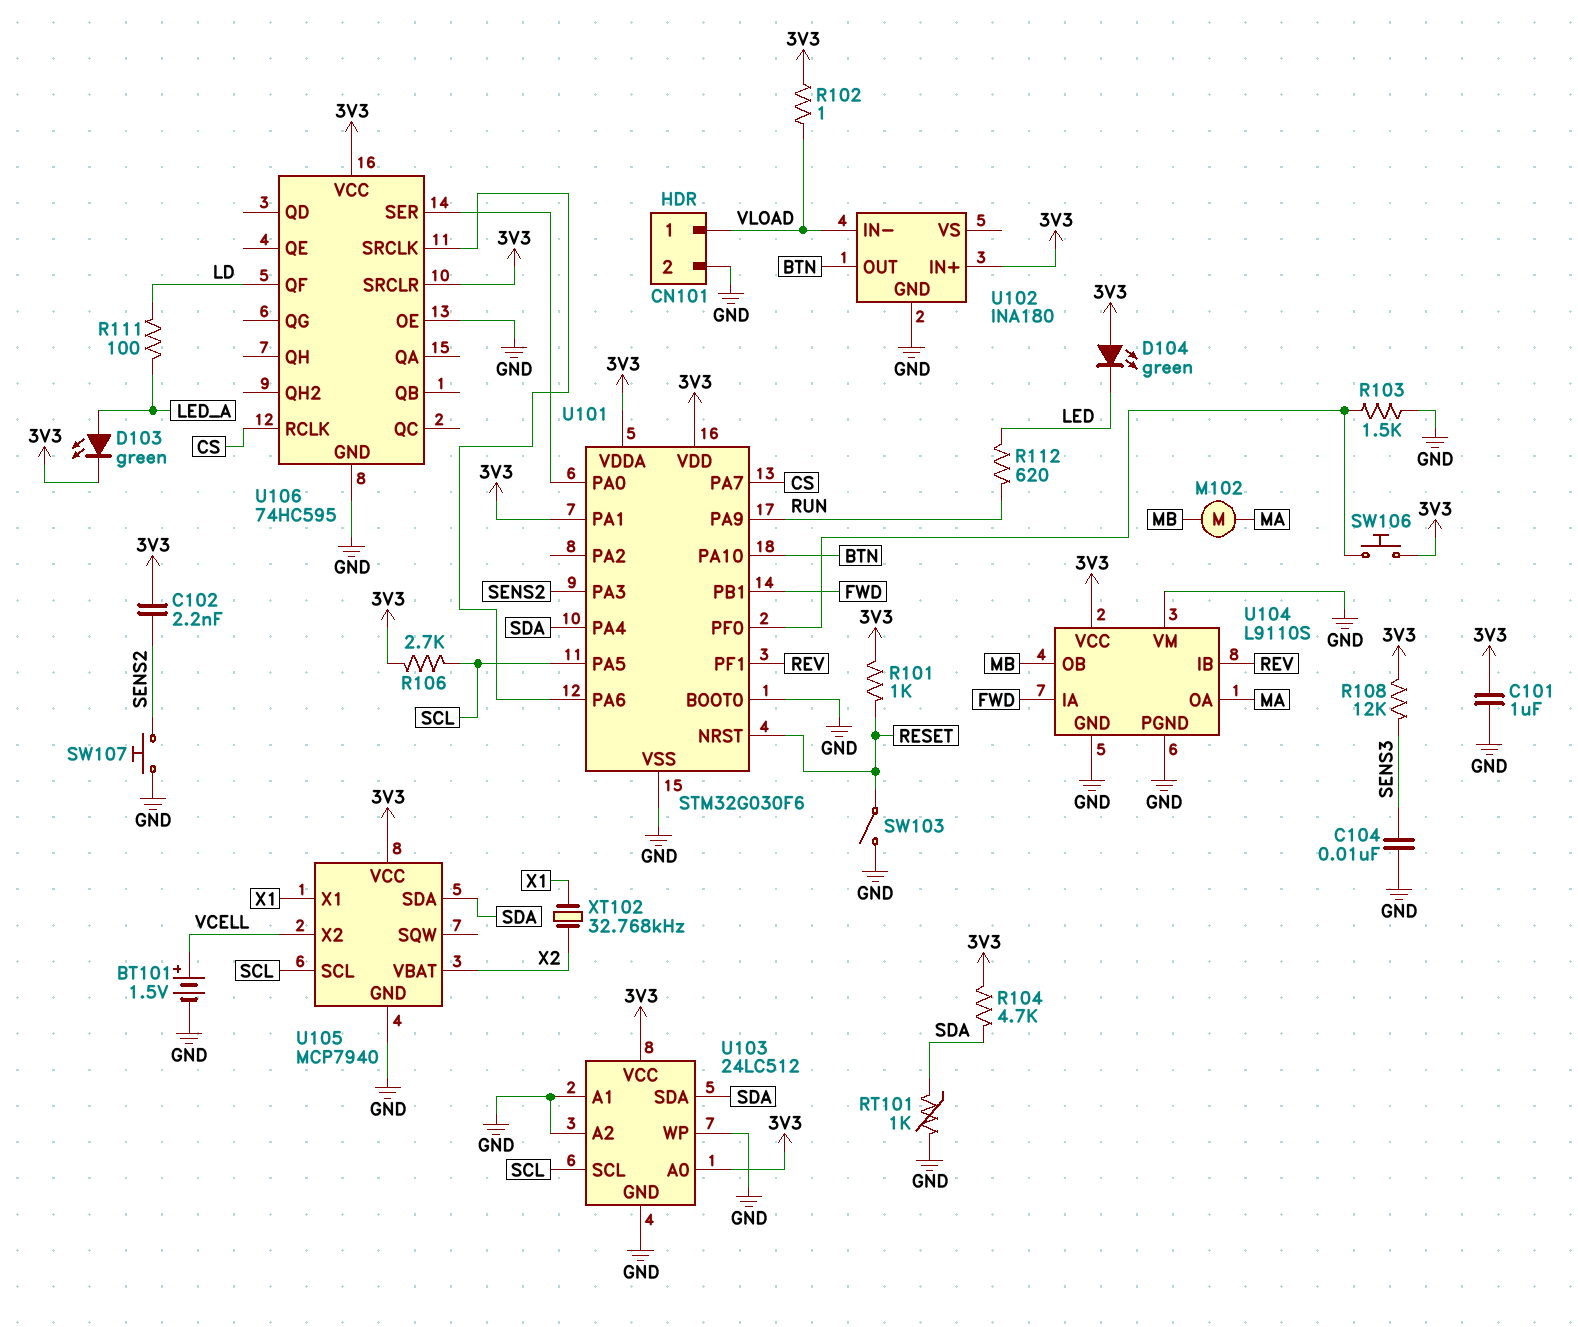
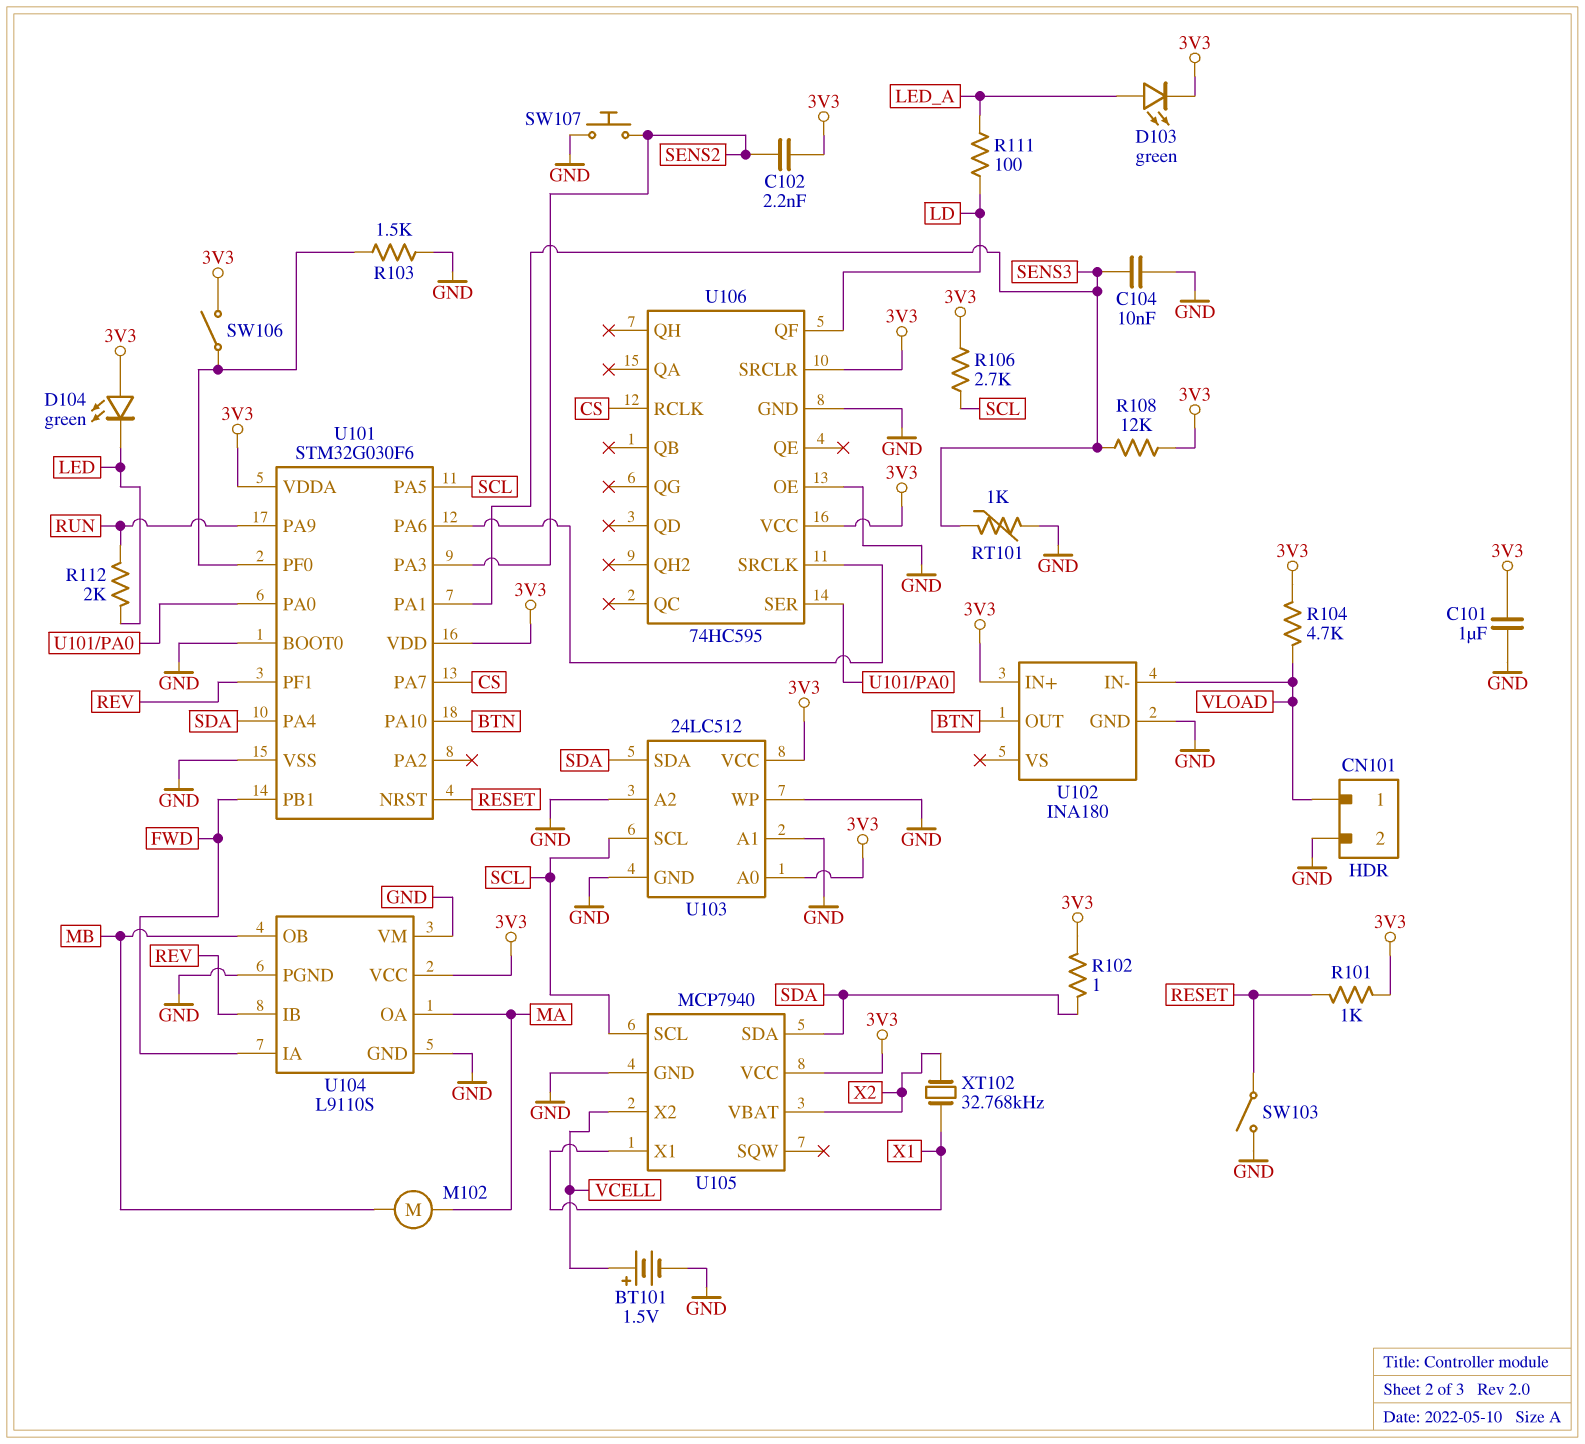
R102: 1 (3V3, VLOAD) -> 1 (3V3, SDA)
R104: 4.7k (3V3, SDA) -> 4.7k (3V3, VLOAD)
R112: 620 (LED, RUN) -> 2k (LED, RUN)
RT101: 1k (GND, SDA) -> 1k (GND, SENS3)
SW106: button (3V3, U101/PF0) -> switch (3V3, U101/PF0)
U101 pin PA1: 3V3 -> SENS3

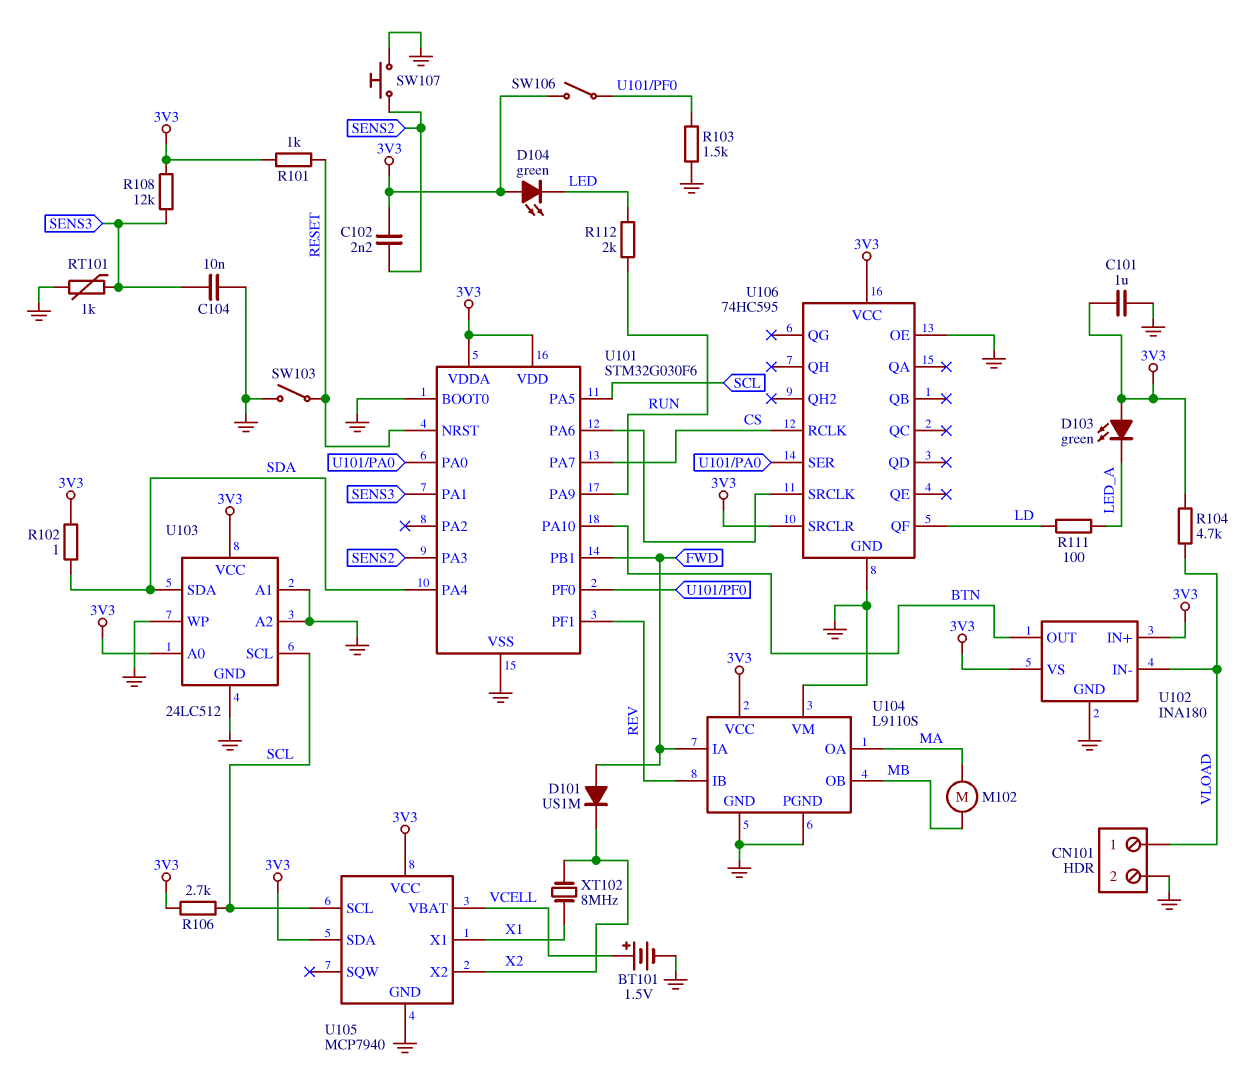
D101: none -> diode US1M (A FWD, K X2)
D103: LED green (A LED_A, K 3V3) -> LED green (A 3V3, K LED_A)
U102 pin VS: none -> 3V3
U105 pin SDA: SDA -> 3V3
U105 pin VBAT: X2 -> VCELL
U105 pin X2: VCELL -> X2
XT102: 32.768kHz (X1, X2) -> 8MHz (X1, X2)

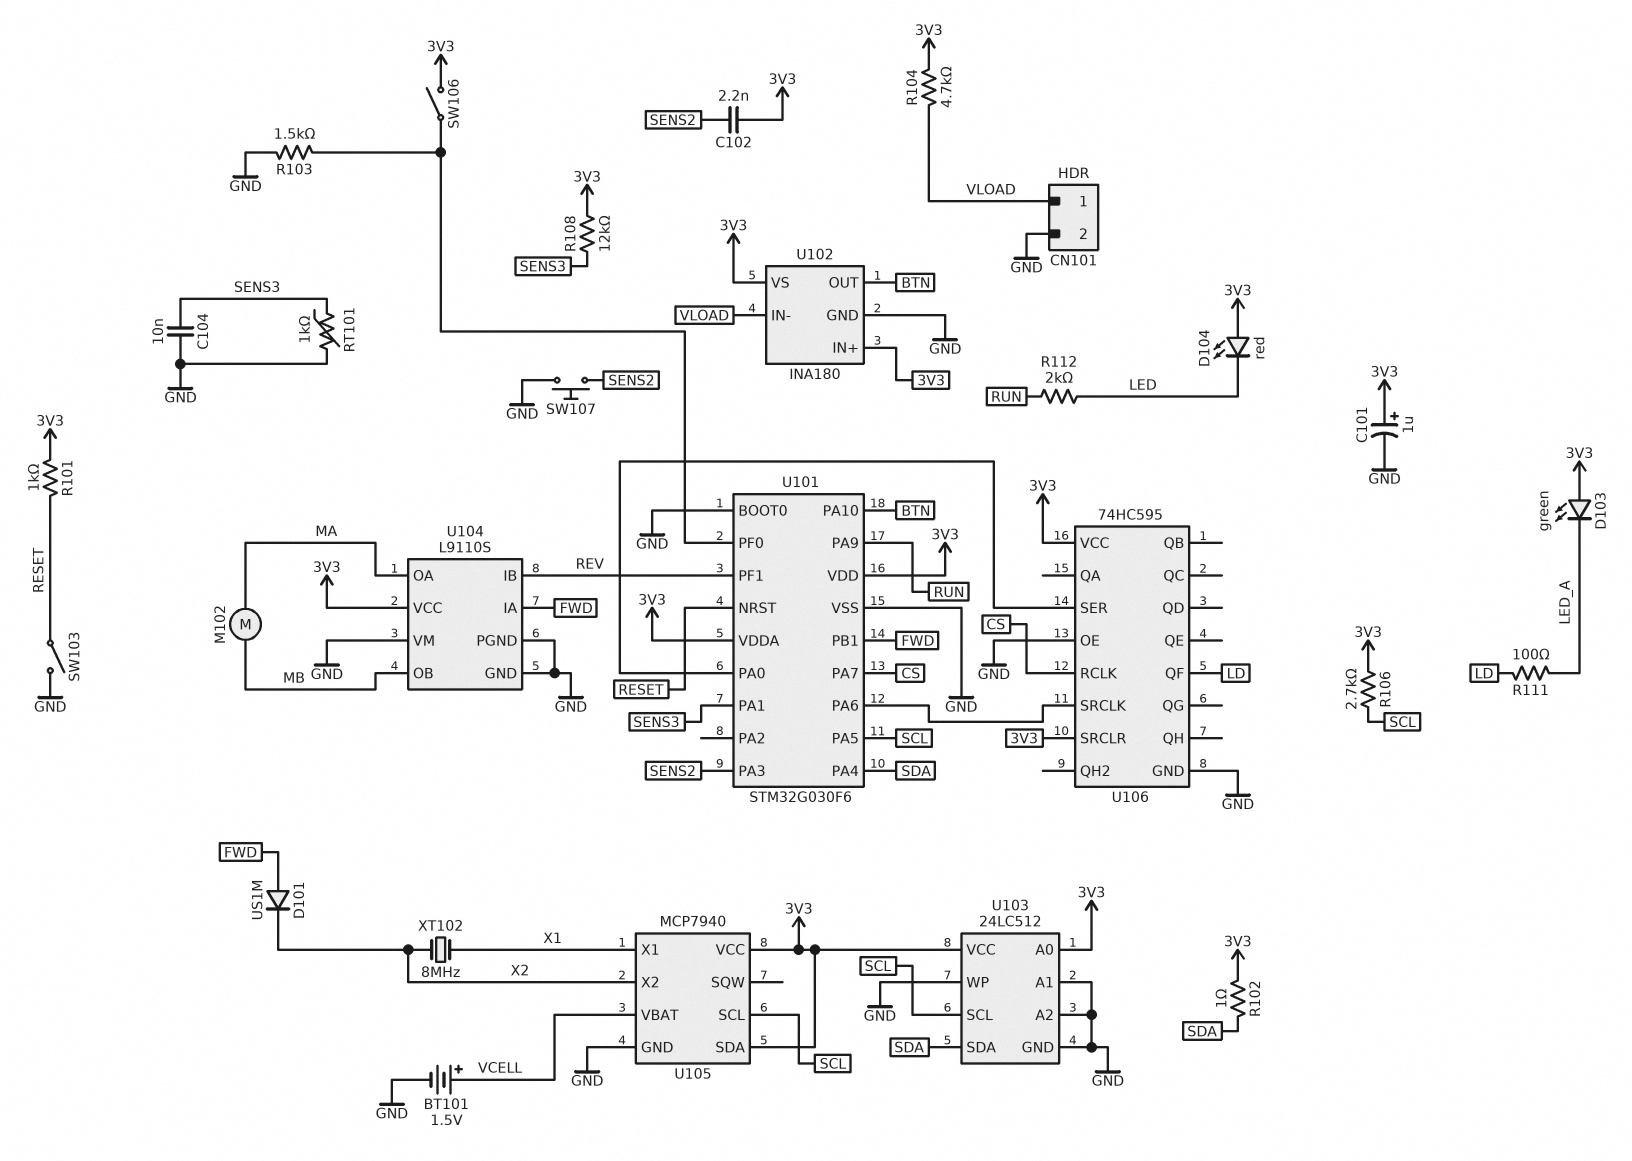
C101: 1uF (3V3, GND) -> 1uF (plus 3V3, minus GND)
D104: LED green (A 3V3, K LED) -> LED red (A 3V3, K LED)

